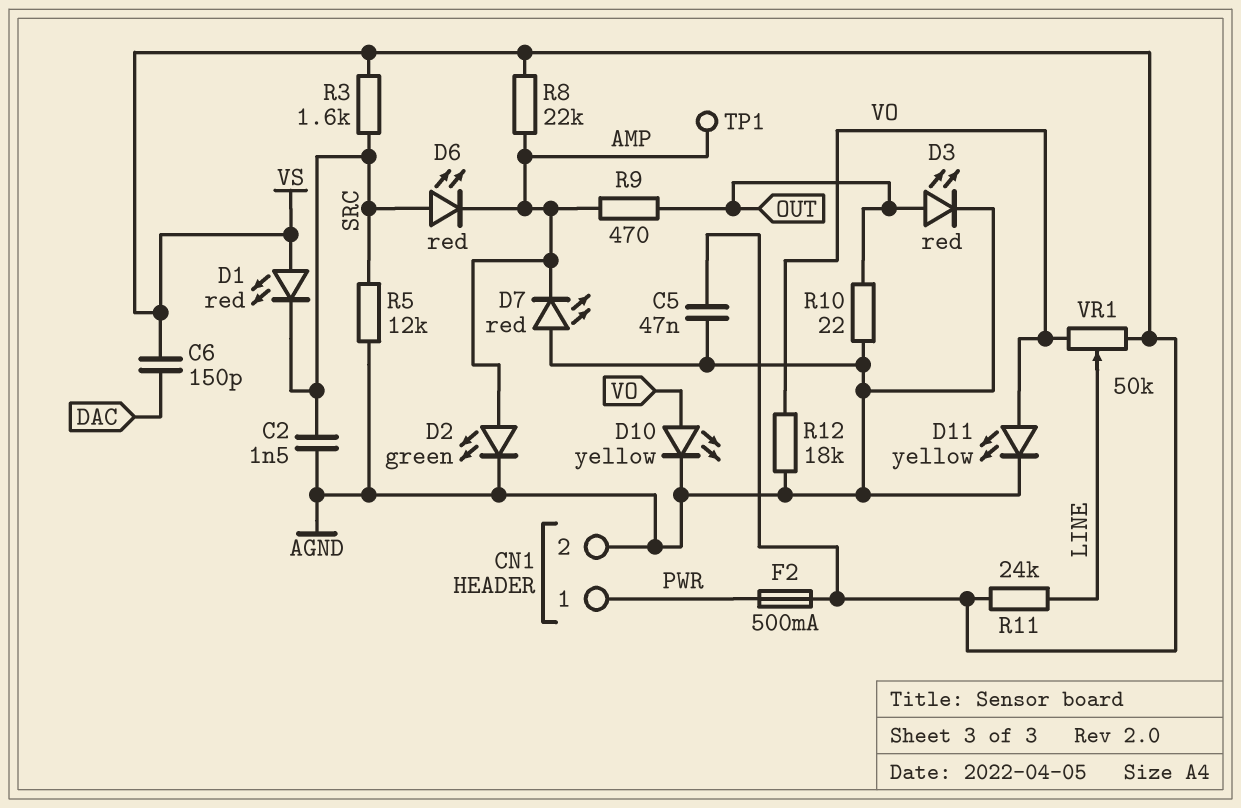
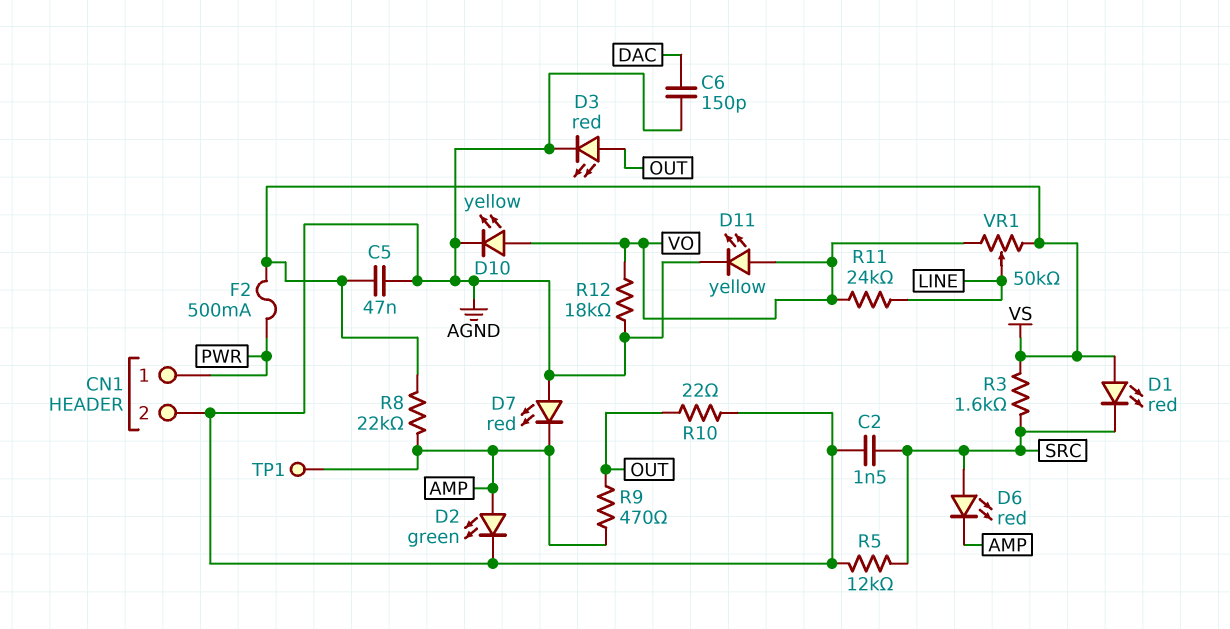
C6: 150pF (DAC, VS) -> 150pF (AGND, DAC)
R11: 24k (LINE, VS) -> 24k (LINE, VO)

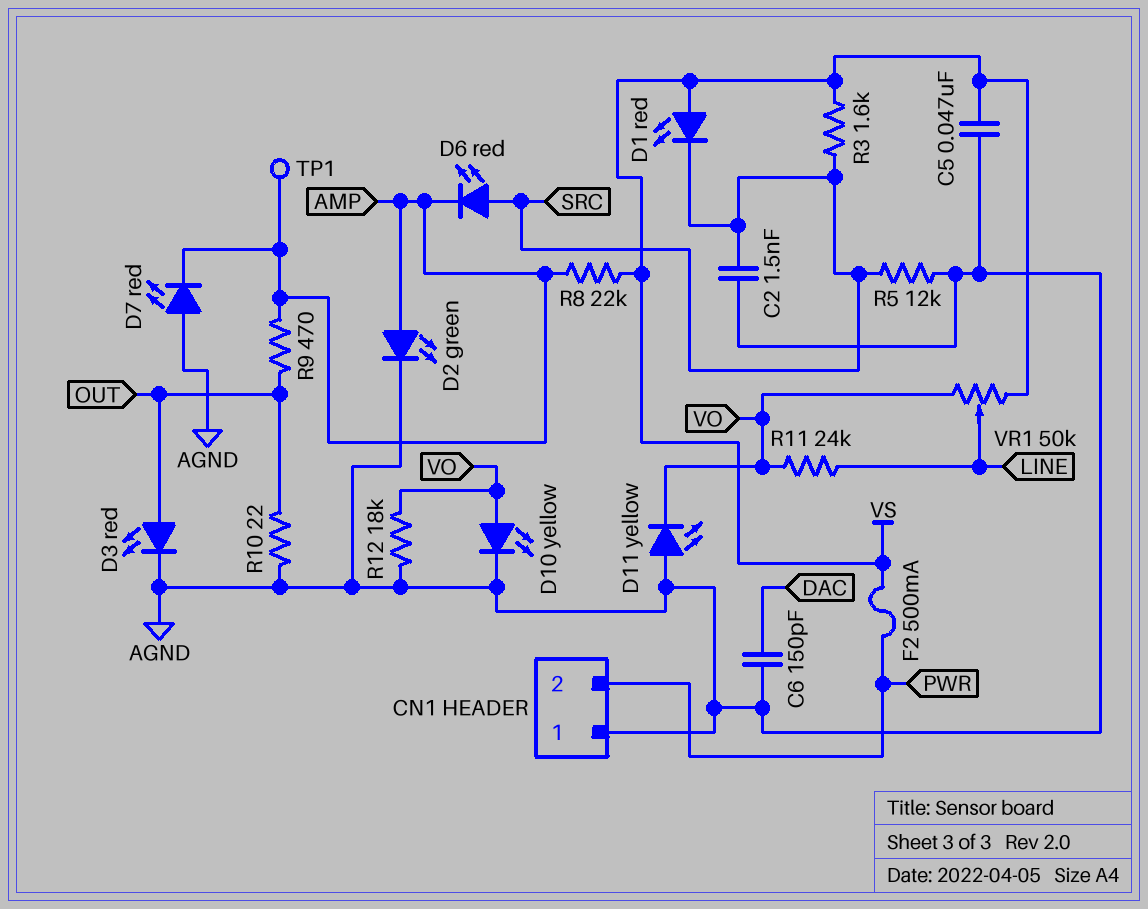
CN1 pin 1: PWR -> AGND
CN1 pin 2: AGND -> PWR
D11: LED yellow (A VO, K AGND) -> LED yellow (A AGND, K VO)

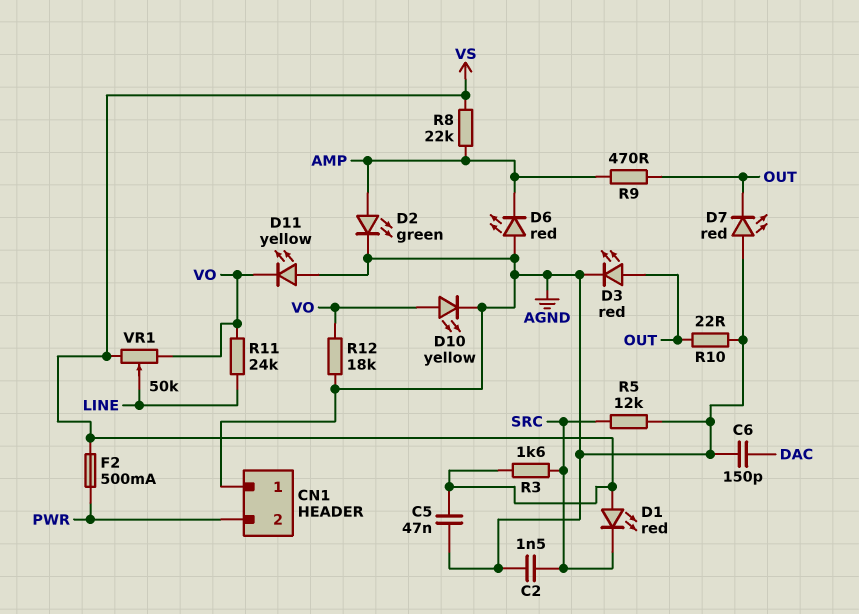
D6: LED red (A SRC, K AMP) -> LED red (A AGND, K AMP)
D7: LED red (A AGND, K AMP) -> LED red (A AGND, K OUT)
TP1: test point (AMP) -> none

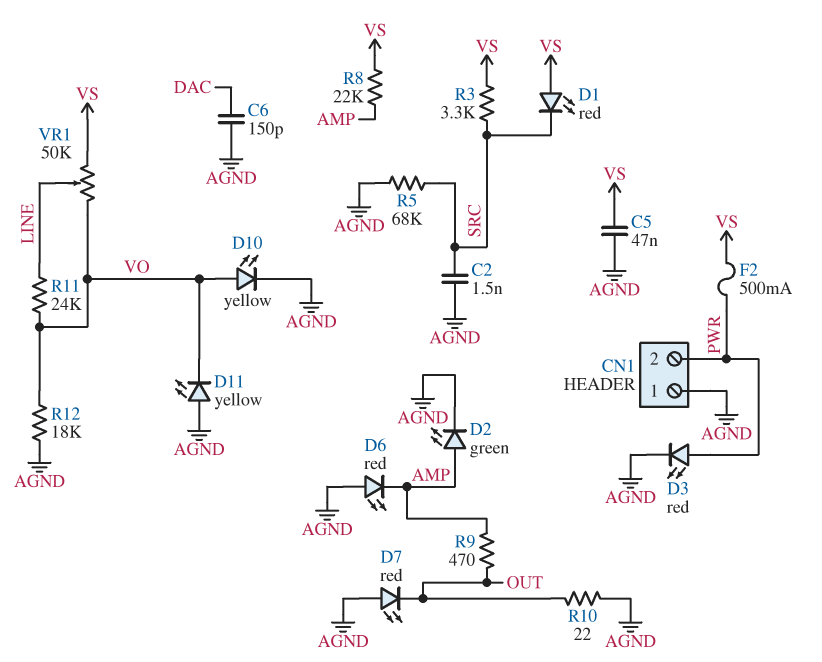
D3: LED red (A OUT, K AGND) -> LED red (A PWR, K AGND)
R3: 1.6k (SRC, VS) -> 3.3k (SRC, VS)
R5: 12k (AGND, SRC) -> 68k (AGND, SRC)

